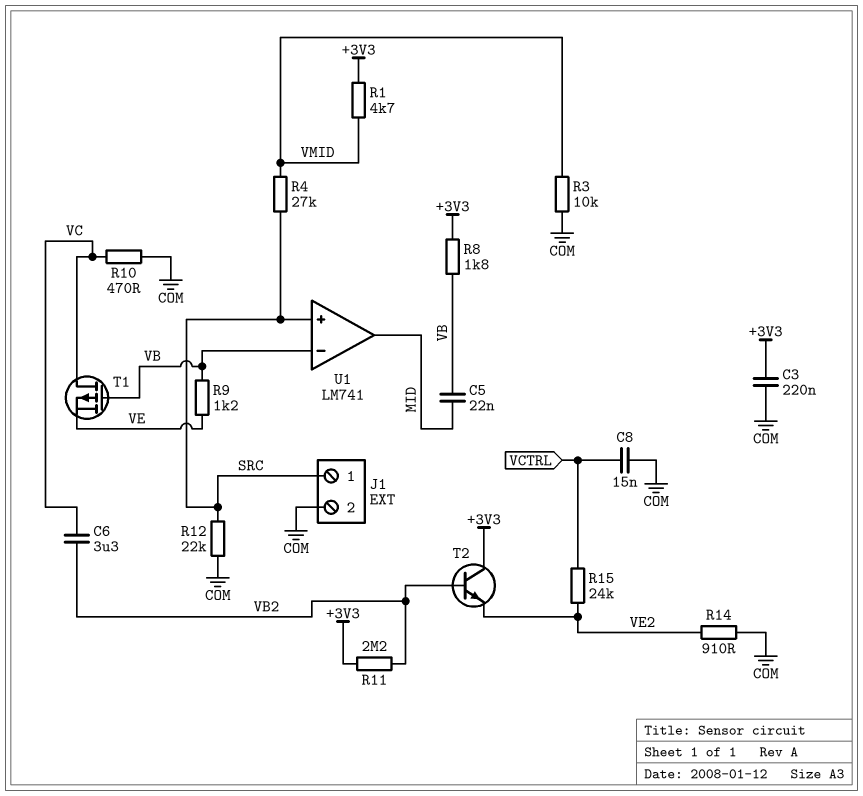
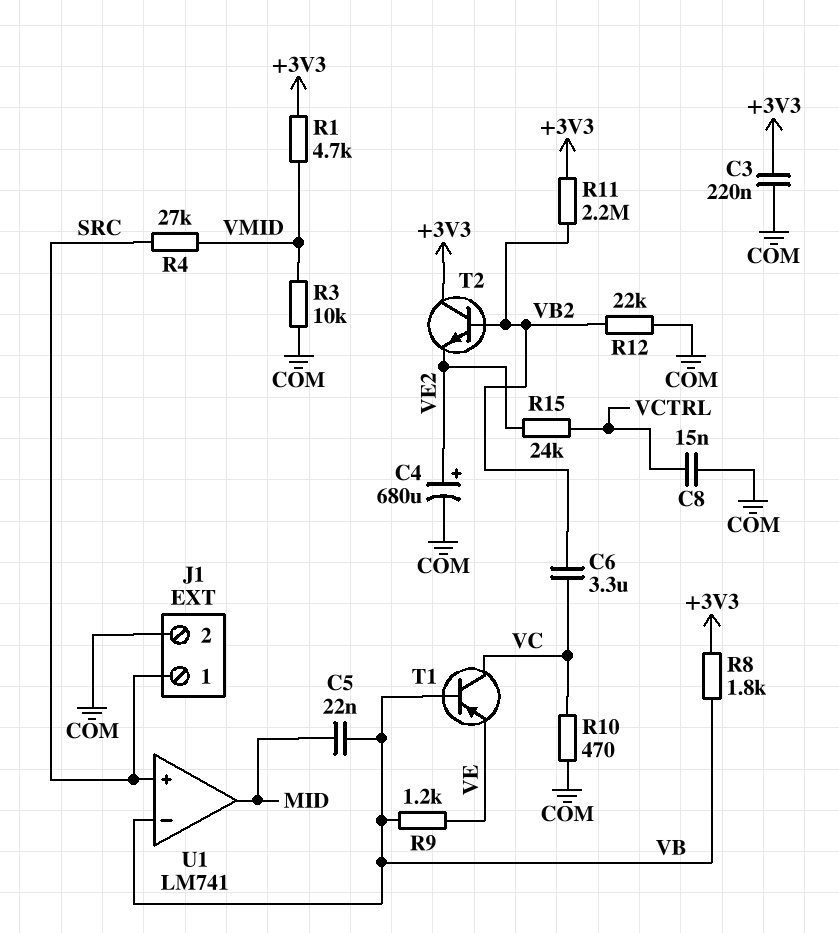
C4: none -> 680uF (plus VE2, minus COM)
R12: 22k (COM, SRC) -> 22k (COM, VB2)
R14: 910 (COM, VE2) -> none
T1: PMOS (G VB, D VC, S VE) -> PNP (B VB, C VC, E VE)

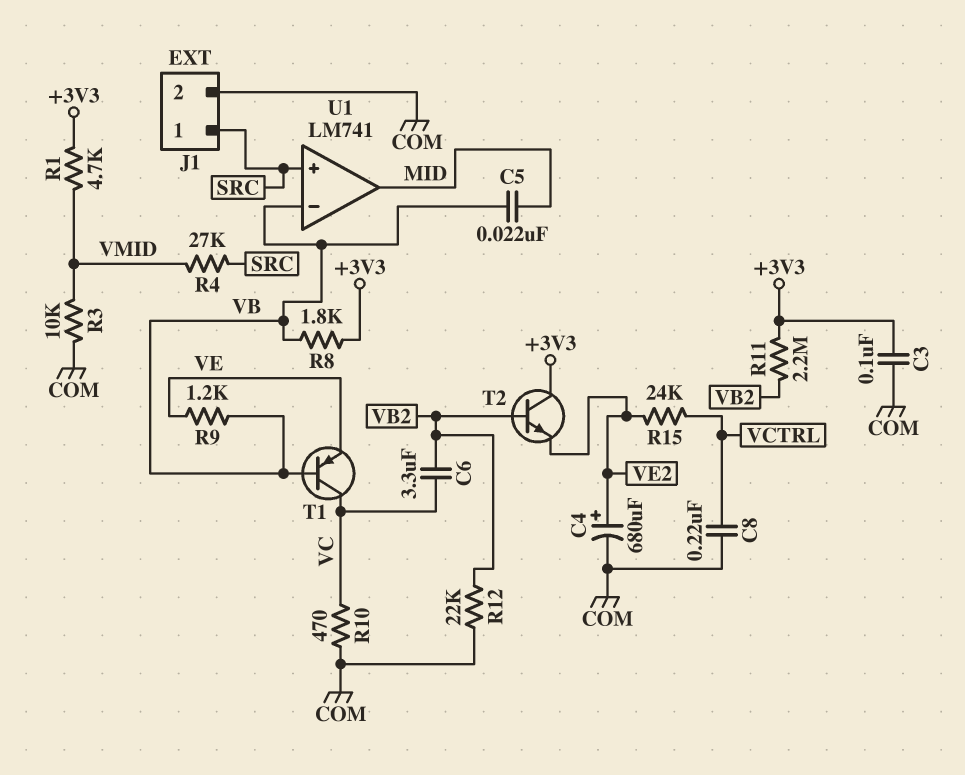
C3: 220nF (+3V3, COM) -> 100nF (+3V3, COM)
C8: 15nF (COM, VCTRL) -> 220nF (COM, VCTRL)

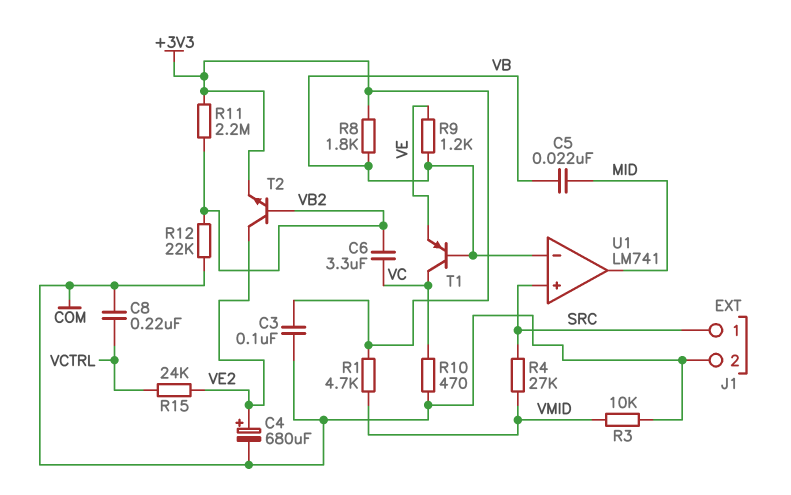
T2: NPN (B VB2, C +3V3, E VE2) -> NPN (B VB2, C VE2, E +3V3)

